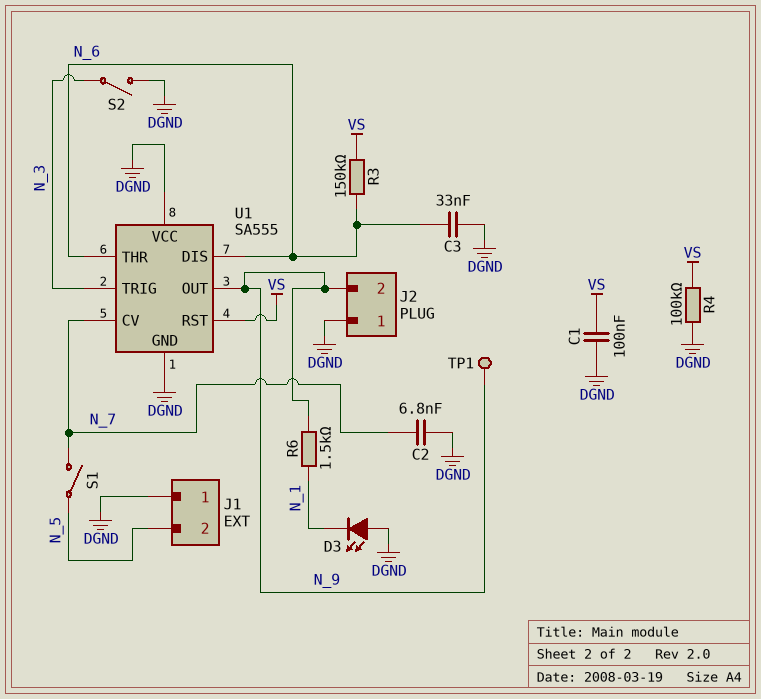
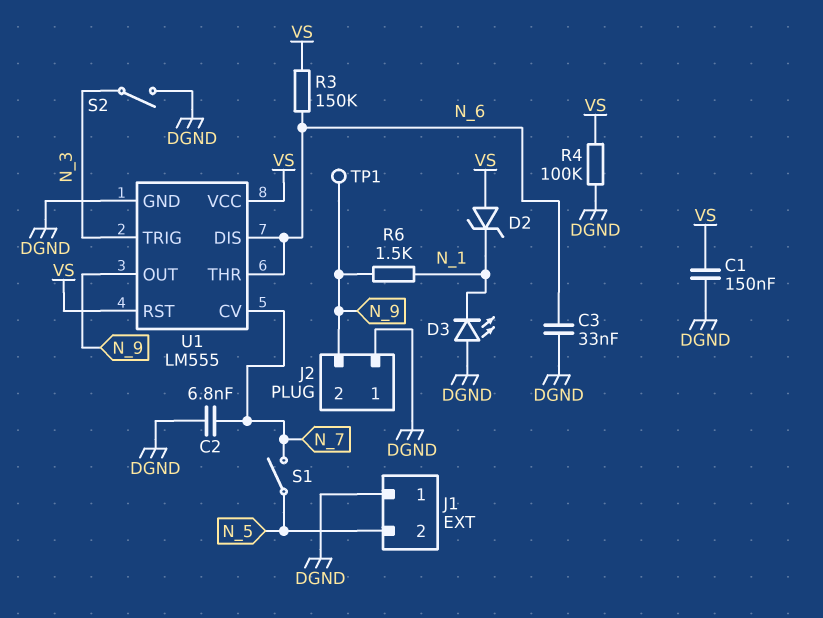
C1: 100nF (DGND, VS) -> 150nF (DGND, VS)
D2: none -> zener (A VS, K N_1)
U1: SA555 -> LM555
U1 pin VCC: DGND -> VS

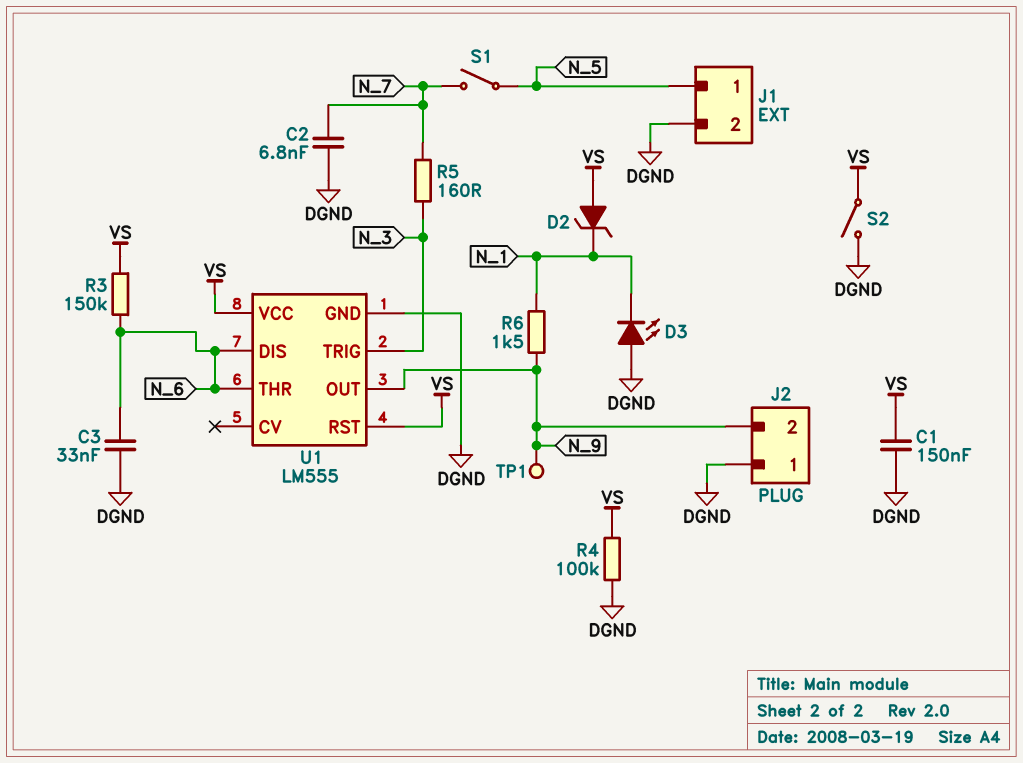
J1 pin 1: DGND -> N_5
J1 pin 2: N_5 -> DGND
R5: none -> 160 (N_3, N_7)
S2: switch (DGND, N_3) -> switch (DGND, VS)
U1 pin CV: N_7 -> none

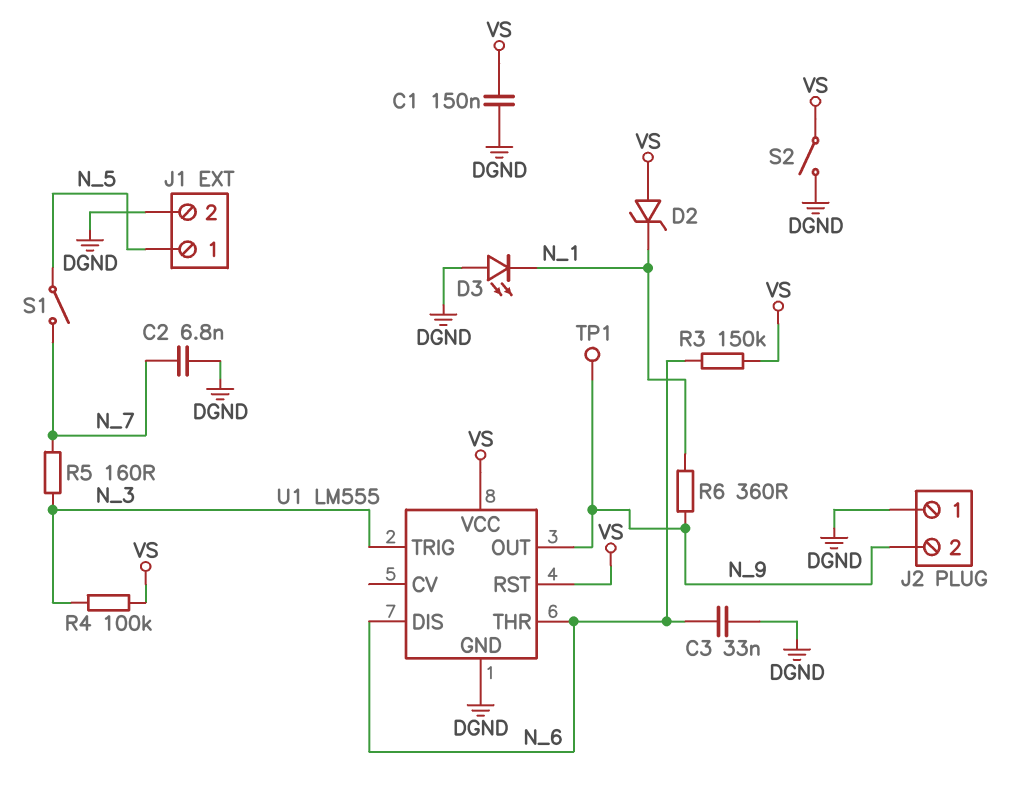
R4: 100k (DGND, VS) -> 100k (N_3, VS)
R6: 1.5k (N_1, N_9) -> 360 (N_1, N_9)

